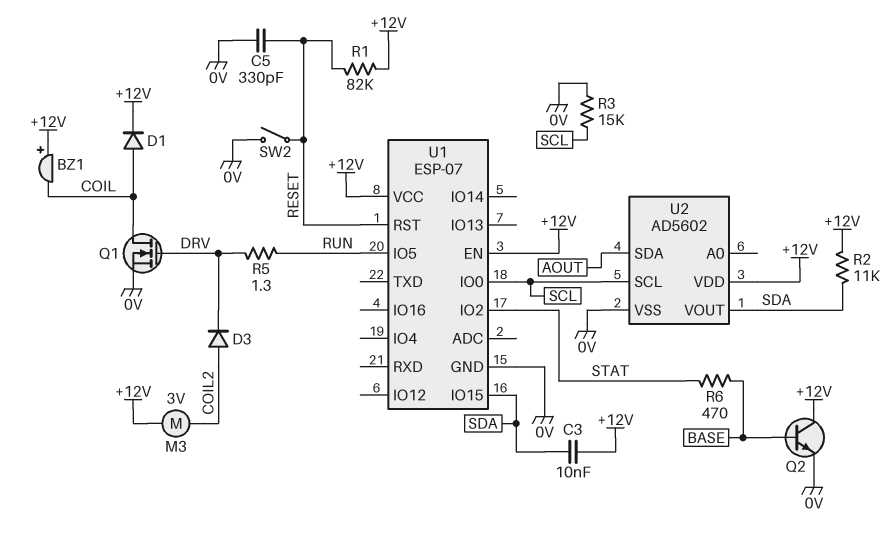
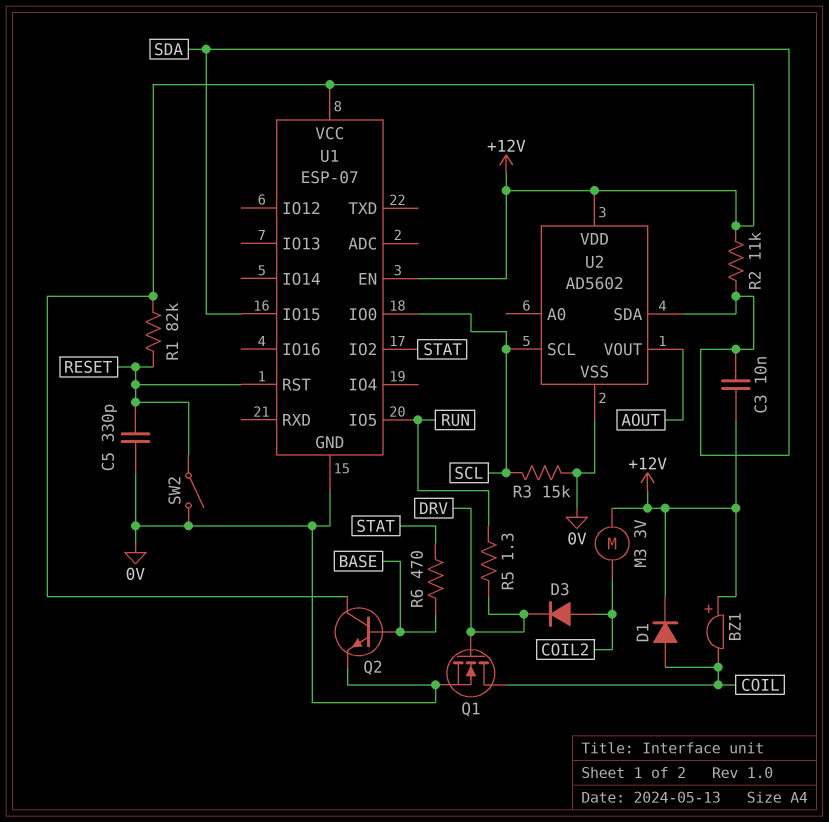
U2 pin SDA: AOUT -> SDA
U2 pin VOUT: SDA -> AOUT

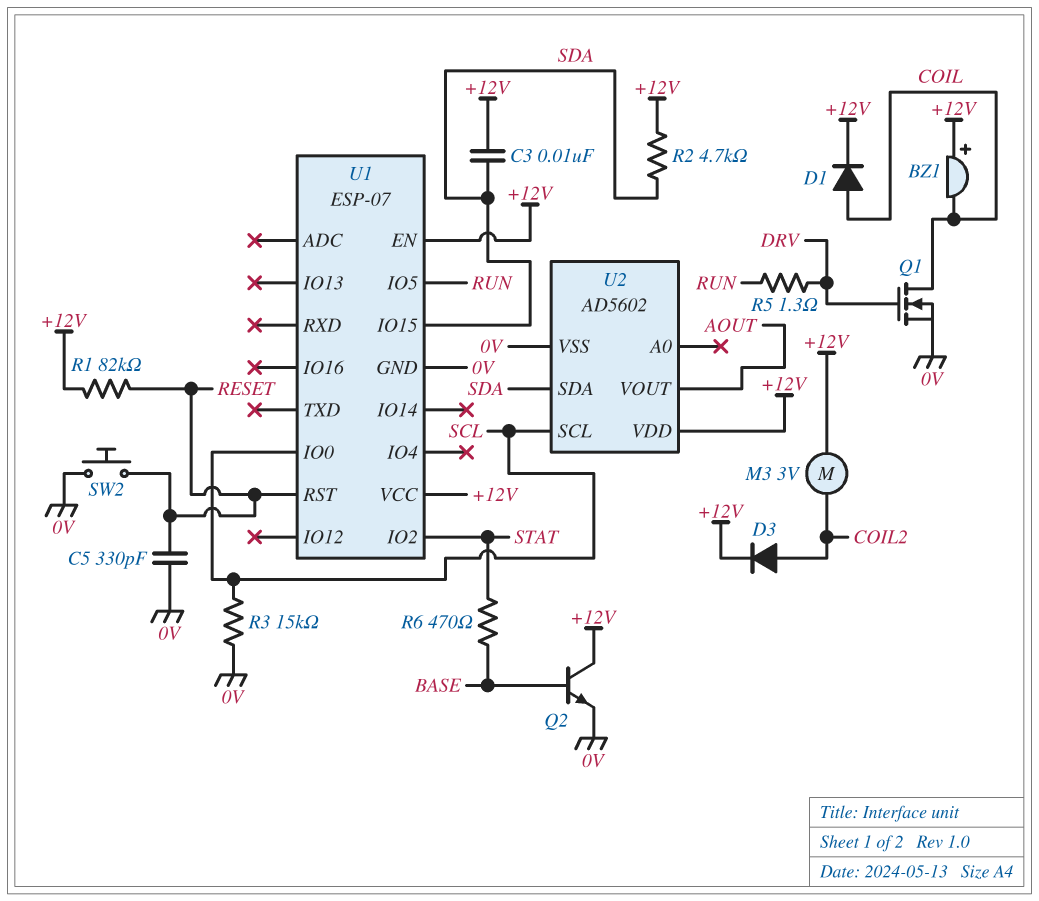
D3: diode (A COIL2, K DRV) -> diode (A COIL2, K +12V)
R2: 11k (+12V, SDA) -> 4.7k (+12V, SDA)
SW2: switch (0V, RESET) -> button (0V, RESET)

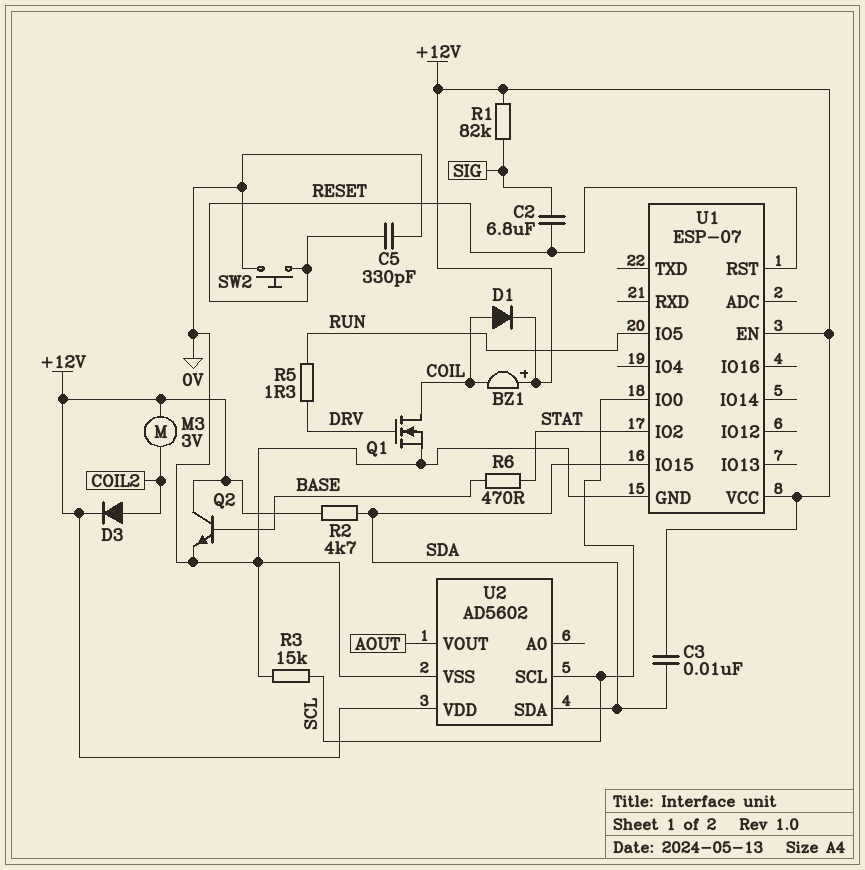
C2: none -> 6.8uF (RESET, SIG)
R1: 82k (+12V, RESET) -> 82k (+12V, SIG)

